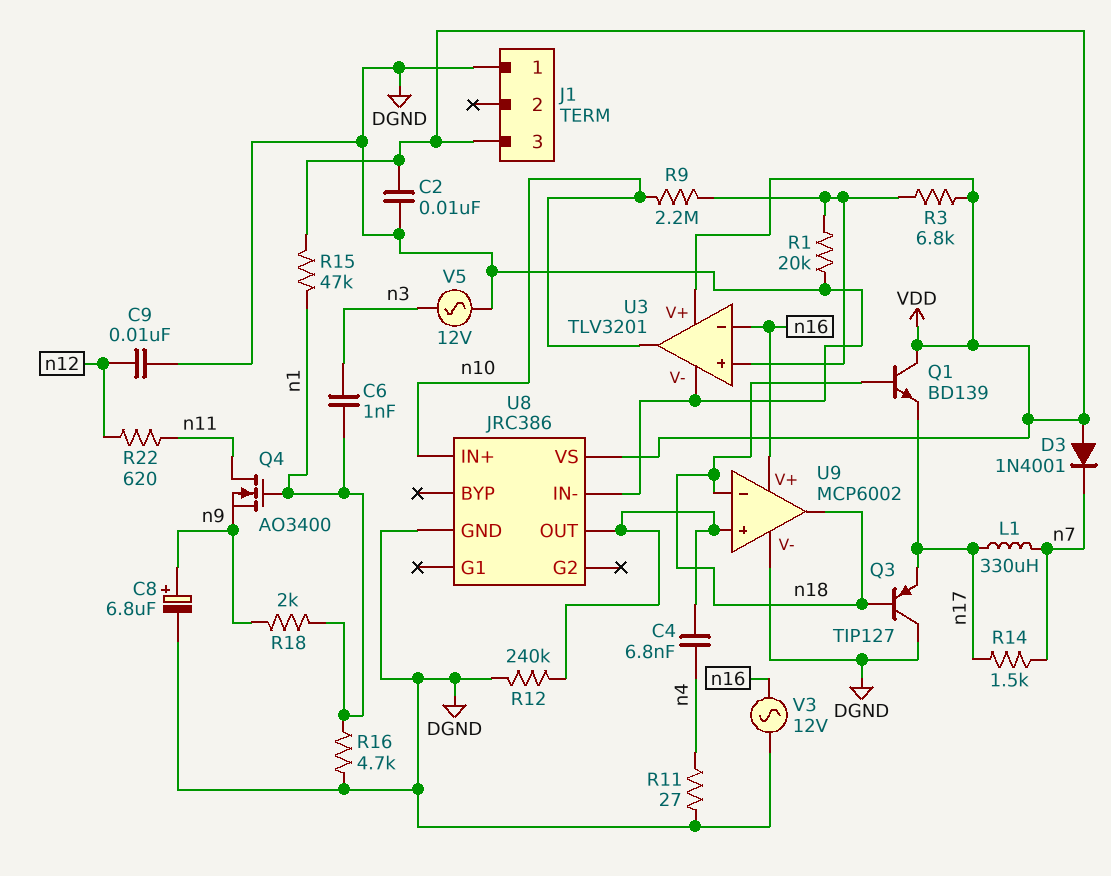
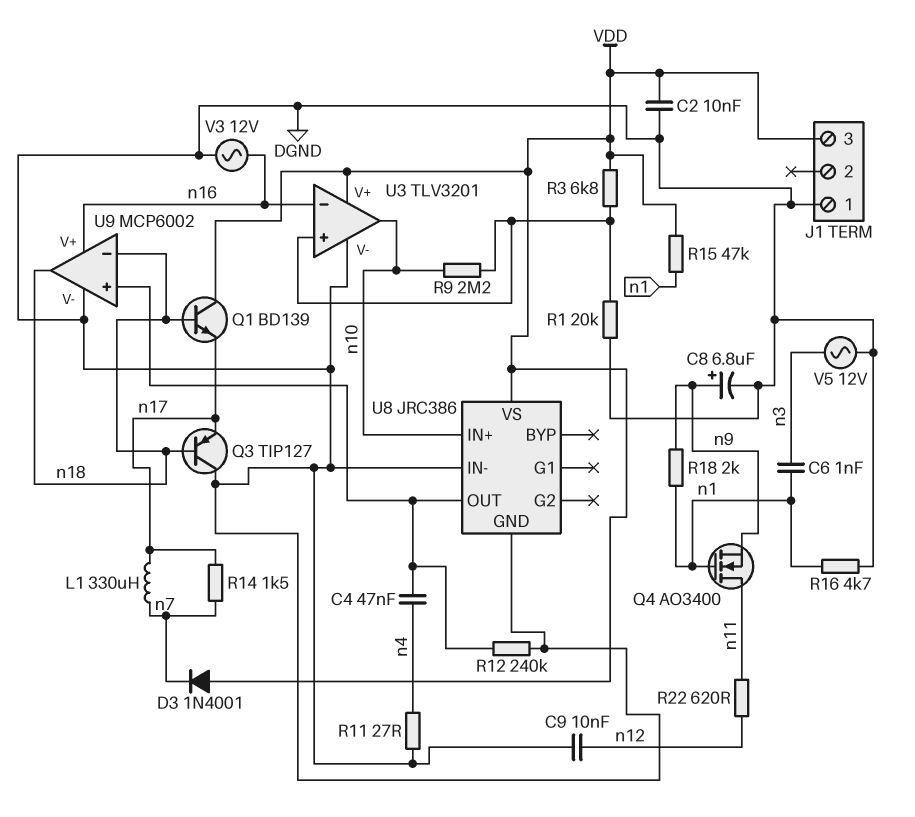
C4: 6.8nF (U8/OUT, n4) -> 47nF (U8/OUT, n4)

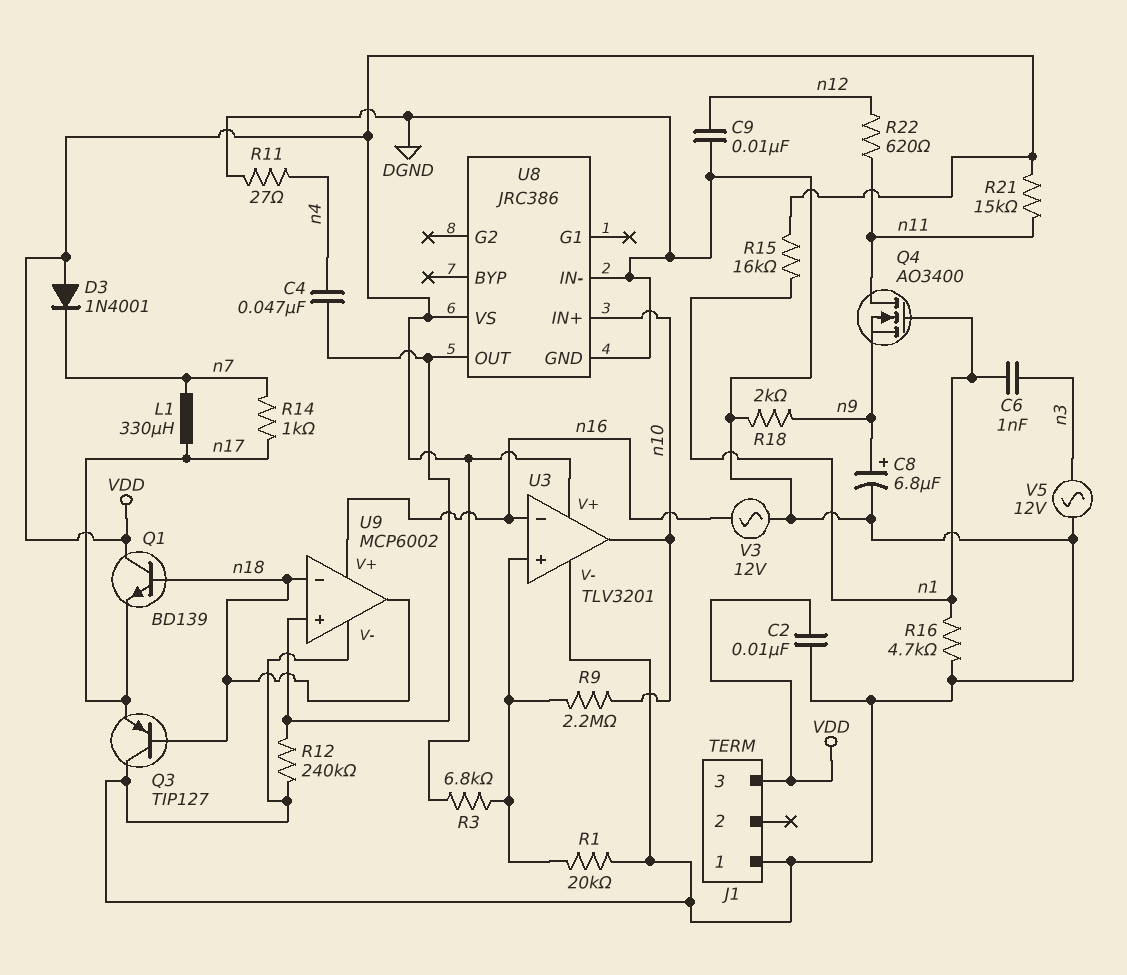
R14: 1.5k (n7, n17) -> 1k (n7, n17)
R15: 47k (VDD, n1) -> 16k (VDD, n1)
R18: 2k (n1, n9) -> 2k (DGND, n9)
R21: none -> 15k (VDD, n11)

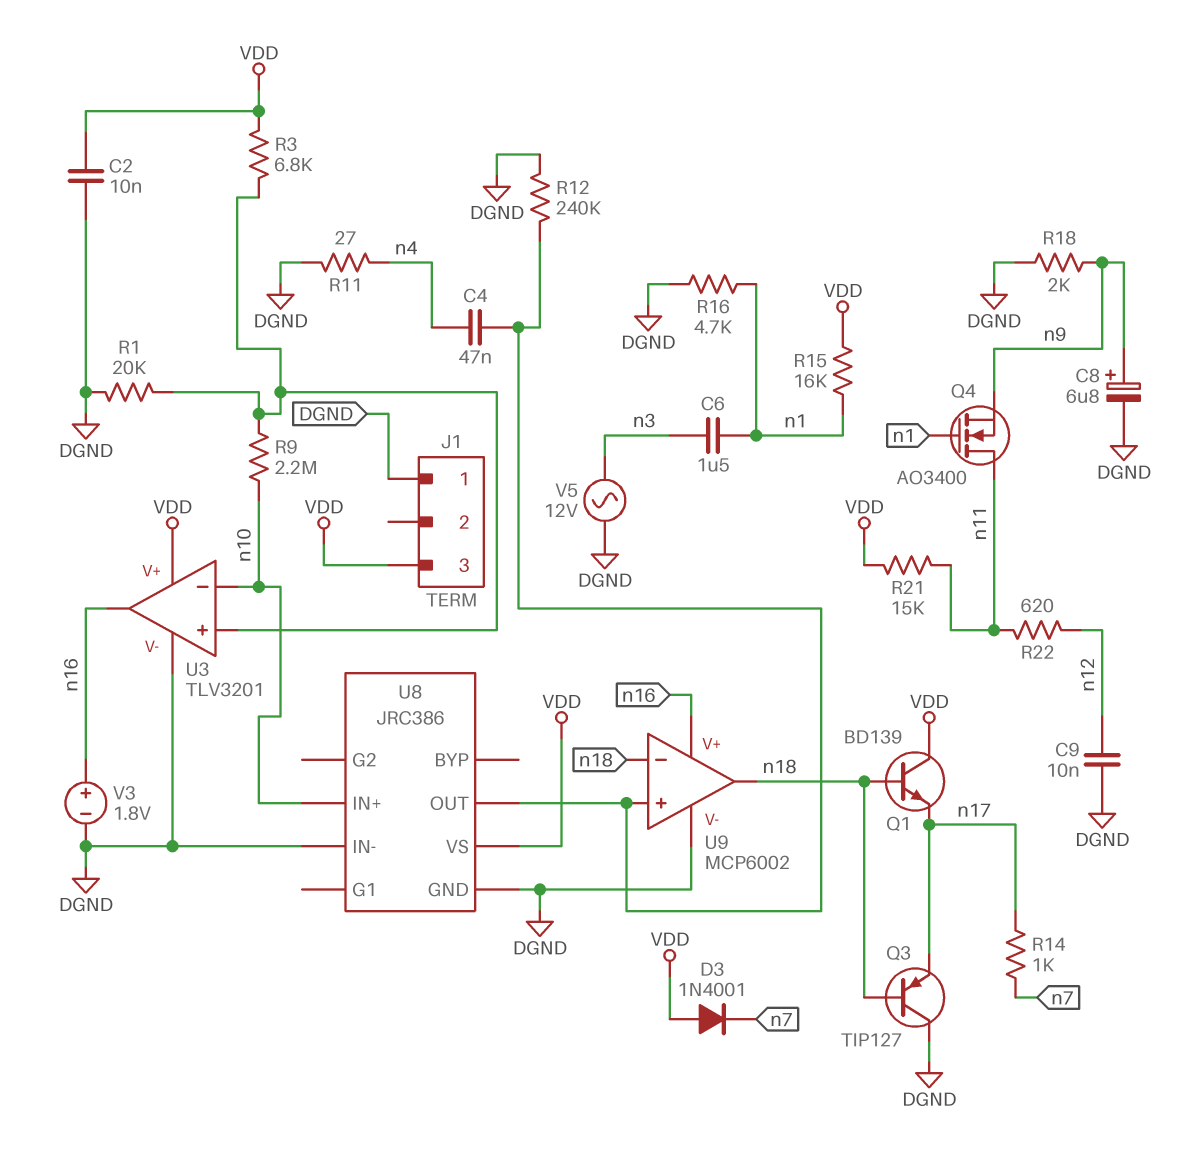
C6: 1nF (n1, n3) -> 1.5uF (n1, n3)
L1: 330uH (n7, n17) -> none
U3 pin in-: n16 -> n10
U3 pin out: n10 -> n16
V3: AC 12V (DGND, n16) -> 1.8V (plus n16, minus DGND)

